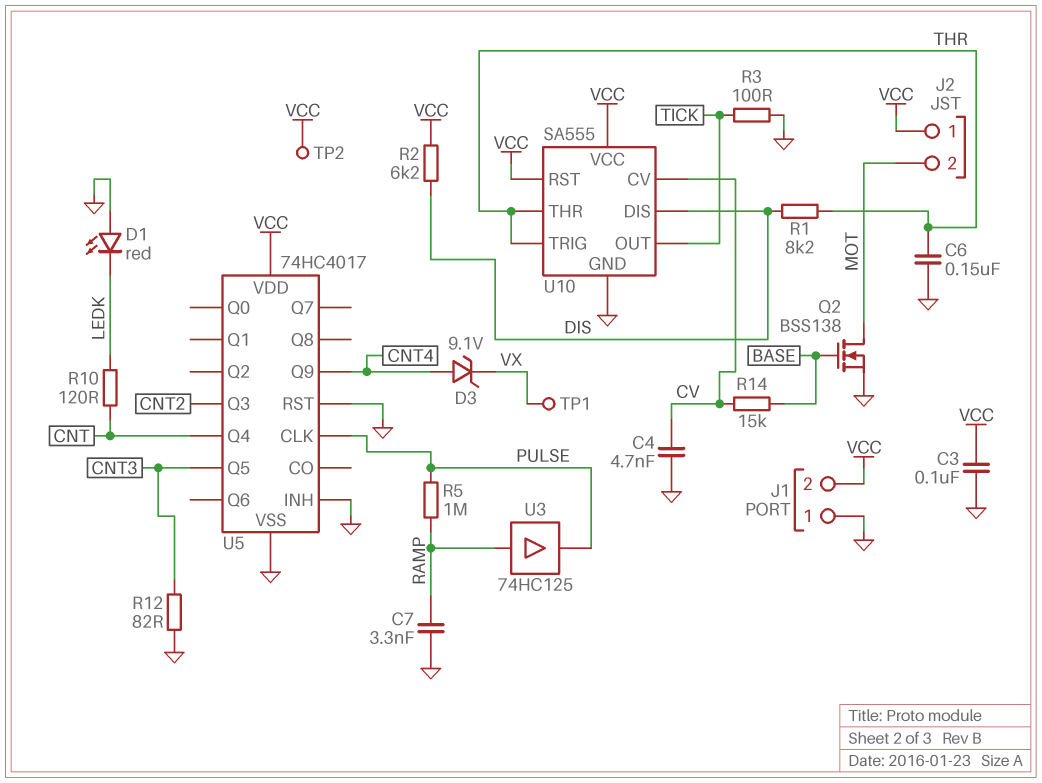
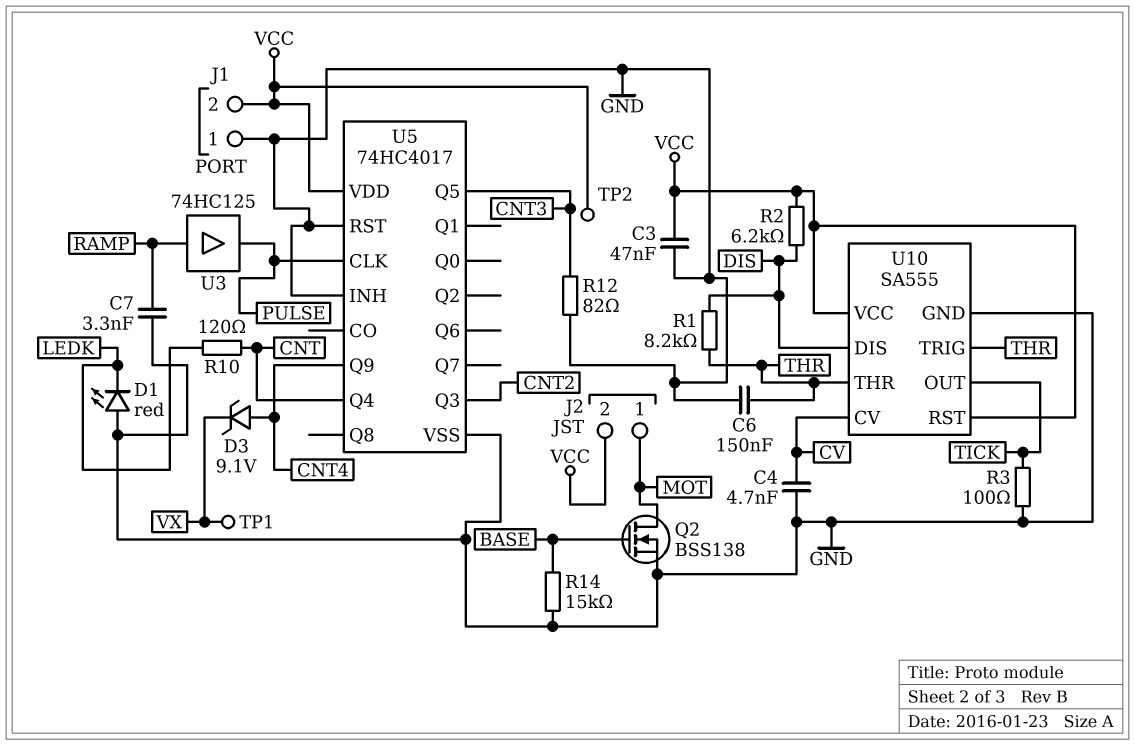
C3: 100nF (GND, VCC) -> 47nF (GND, VCC)
J2 pin 1: VCC -> MOT
J2 pin 2: MOT -> VCC
R5: 1M (PULSE, RAMP) -> none
R14: 15k (BASE, CV) -> 15k (BASE, GND)

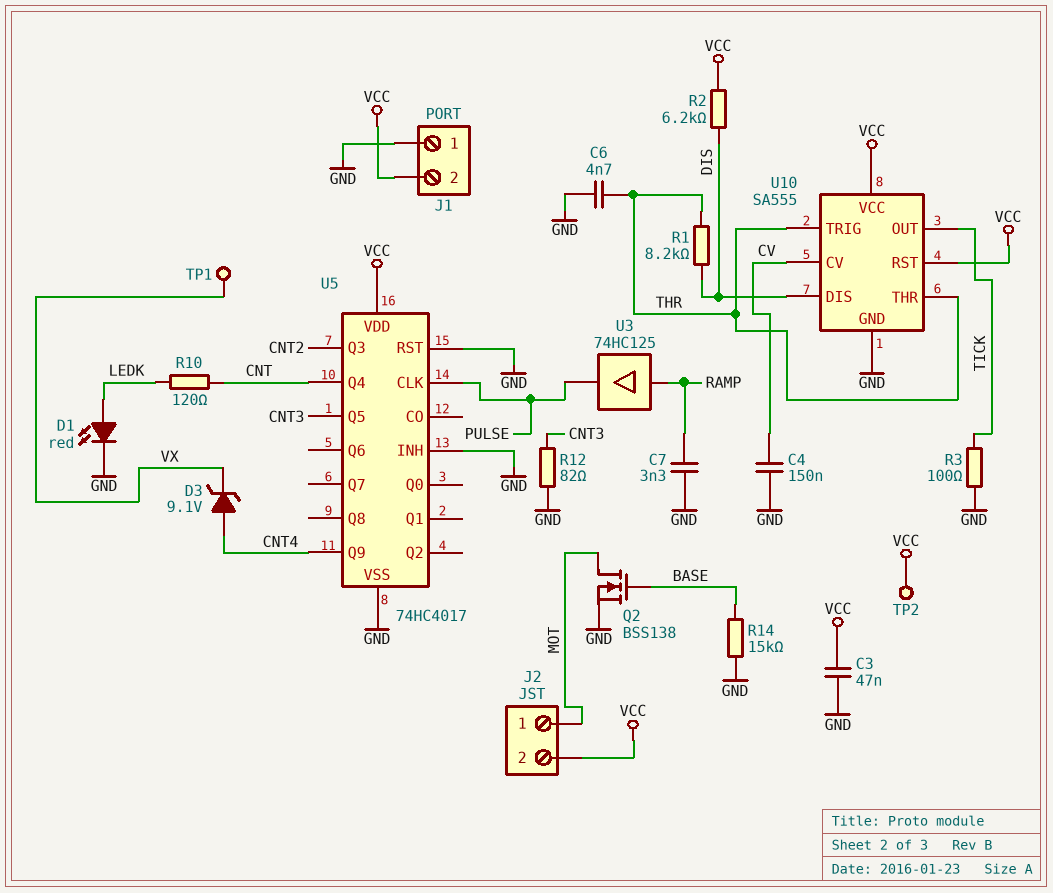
C4: 4.7nF (CV, GND) -> 150nF (CV, GND)
C6: 150nF (GND, THR) -> 4.7nF (GND, THR)
D1: LED red (A GND, K LEDK) -> LED red (A LEDK, K GND)

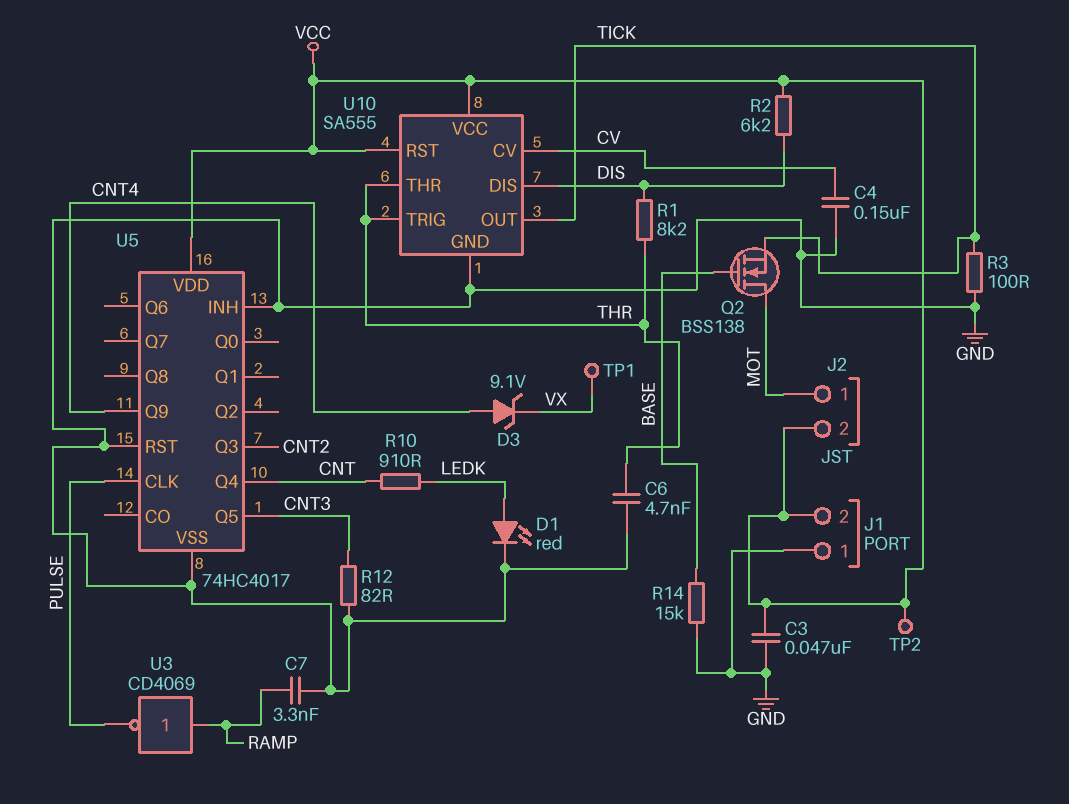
Q2: NMOS BSS138 (G BASE, D MOT, S GND) -> NMOS BSS138 (G BASE, D MOT, S TICK)
R10: 120 (CNT, LEDK) -> 910 (CNT, LEDK)
U3: buffer 74HC125 (in RAMP, out PULSE) -> NOT CD4069 (in RAMP, out PULSE)

